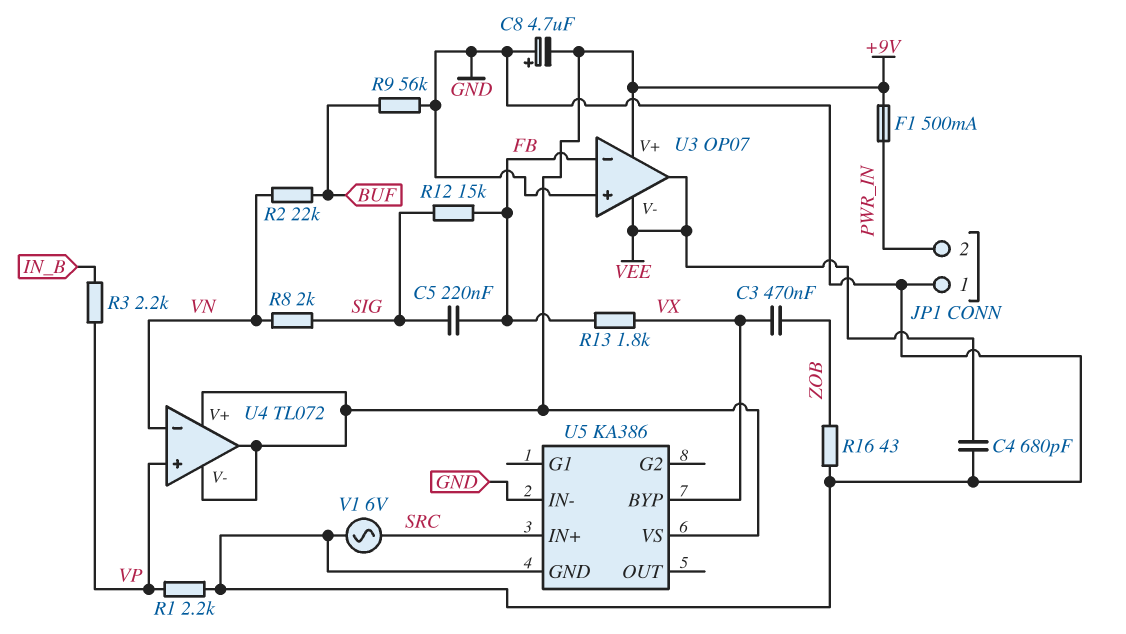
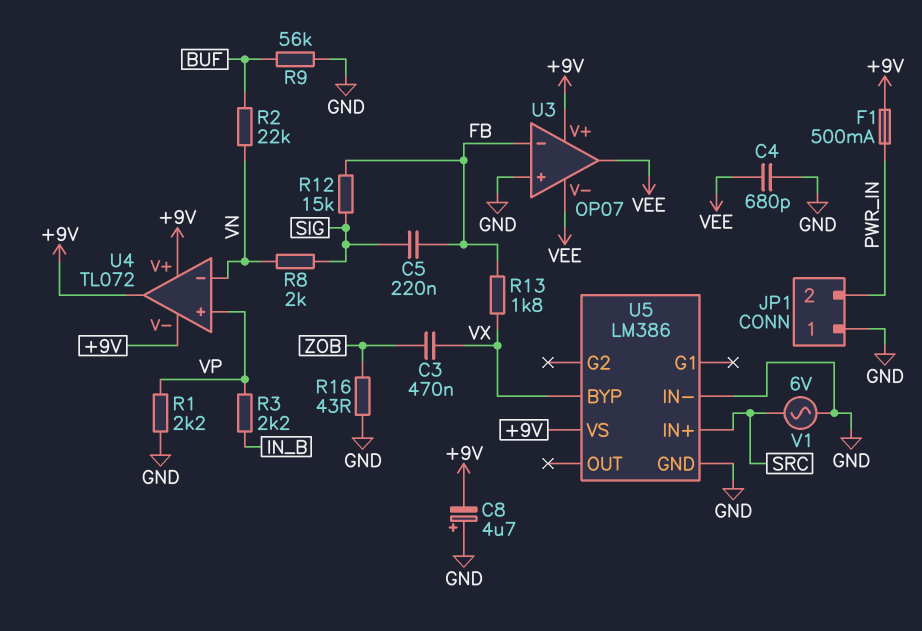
U5: KA386 -> LM386

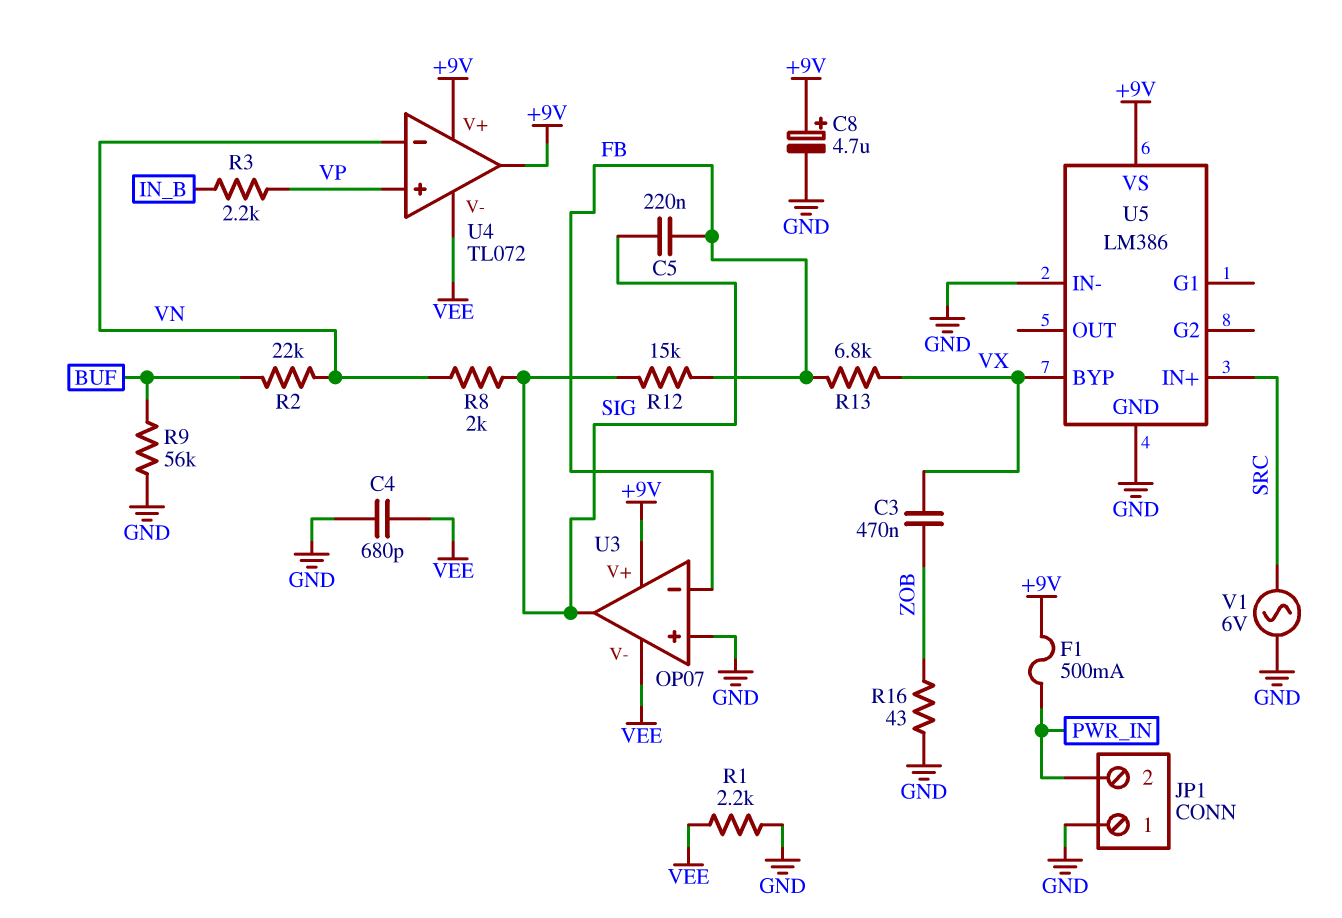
C8: 4.7uF (plus GND, minus +9V) -> 4.7uF (plus +9V, minus GND)
R1: 2.2k (GND, VP) -> 2.2k (GND, VEE)
R13: 1.8k (FB, VX) -> 6.8k (FB, VX)
U3 pin out: VEE -> SIG
U4 pin V-: +9V -> VEE

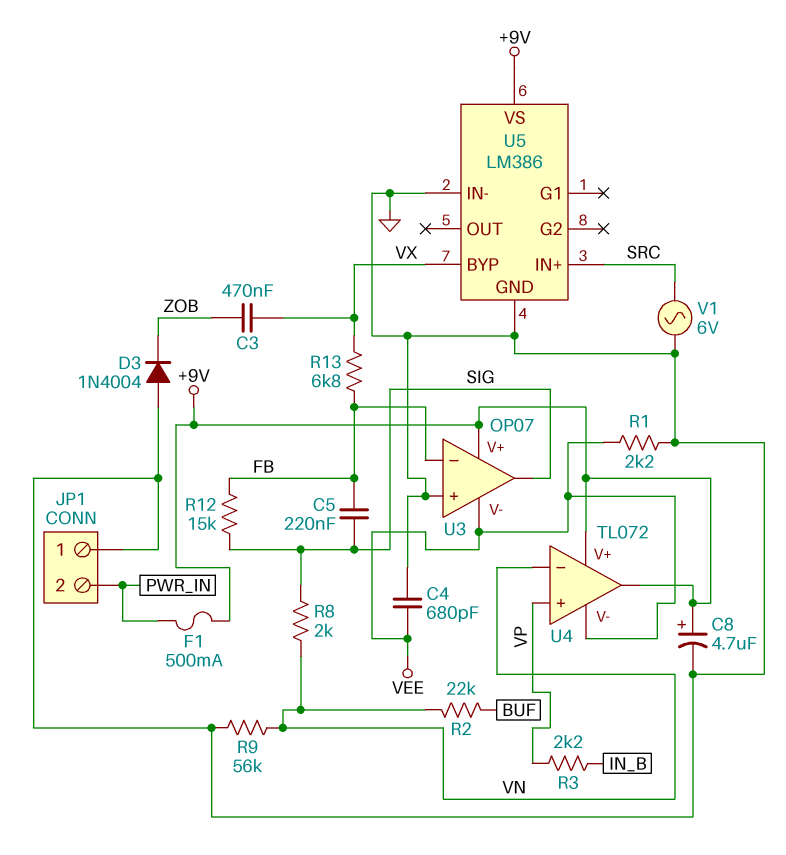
D3: none -> diode 1N4004 (A GND, K ZOB)
R9: 56k (BUF, GND) -> 56k (GND, VN)
R16: 43 (GND, ZOB) -> none

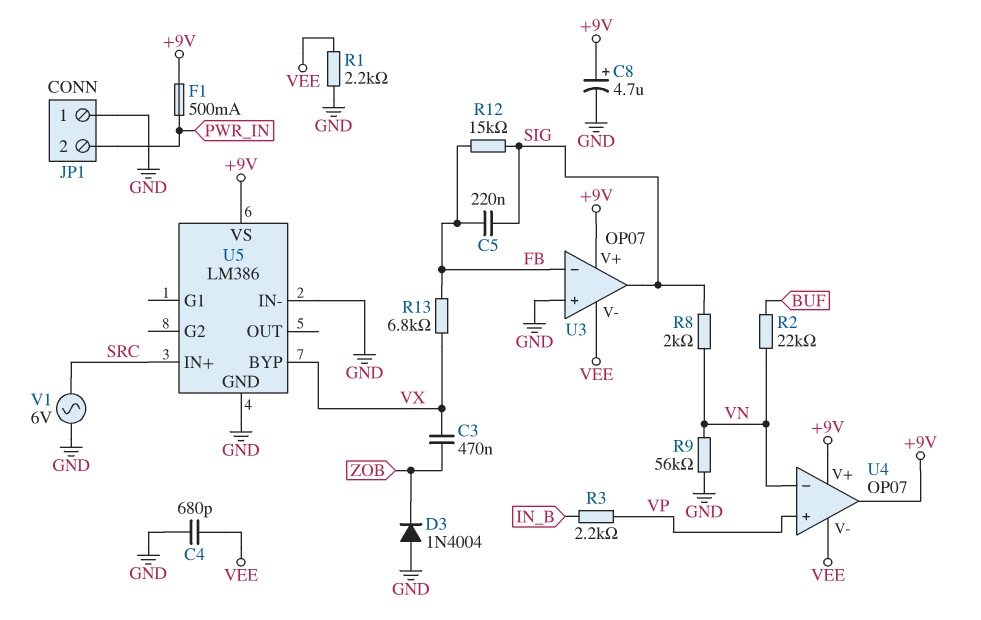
U4: TL072 -> OP07

